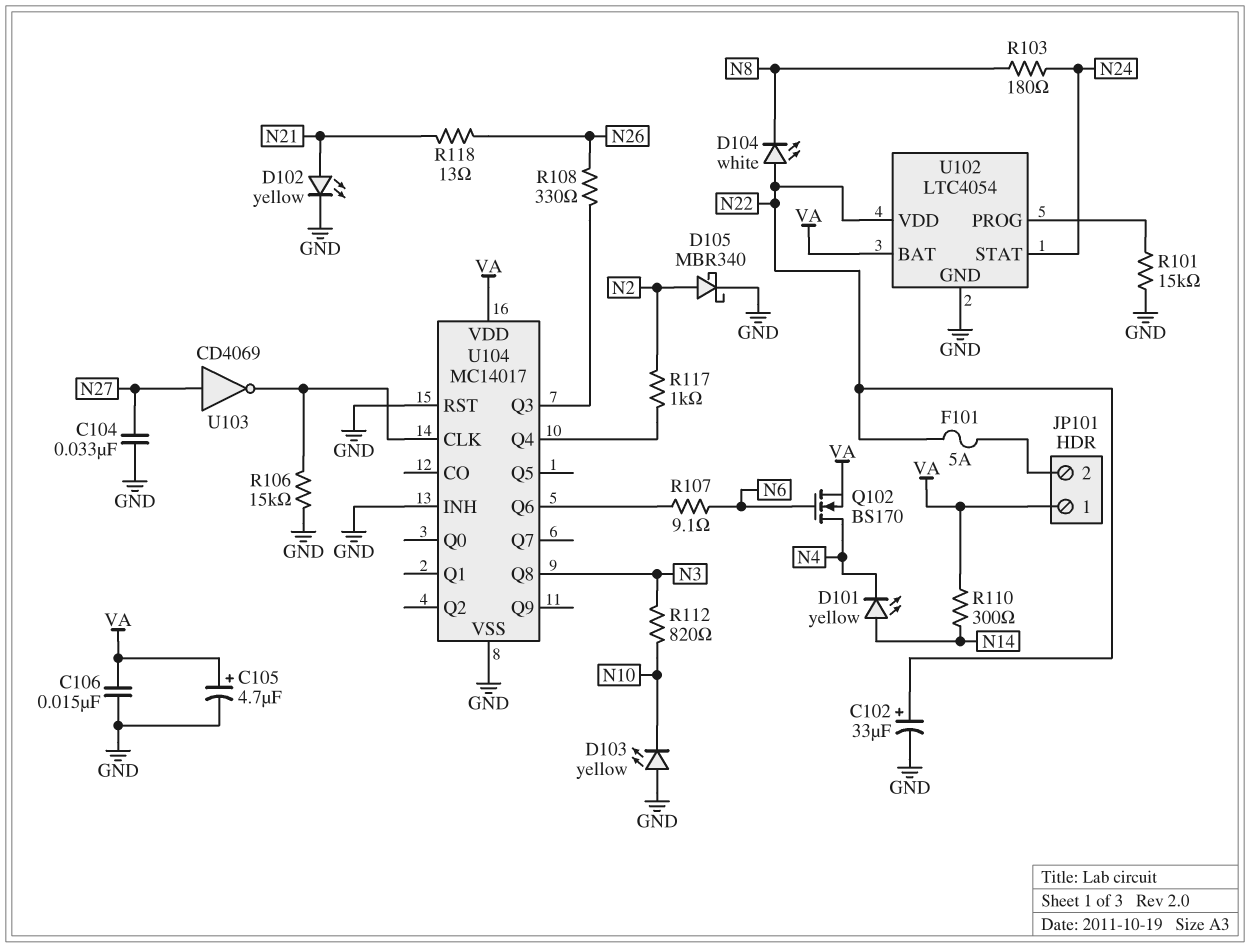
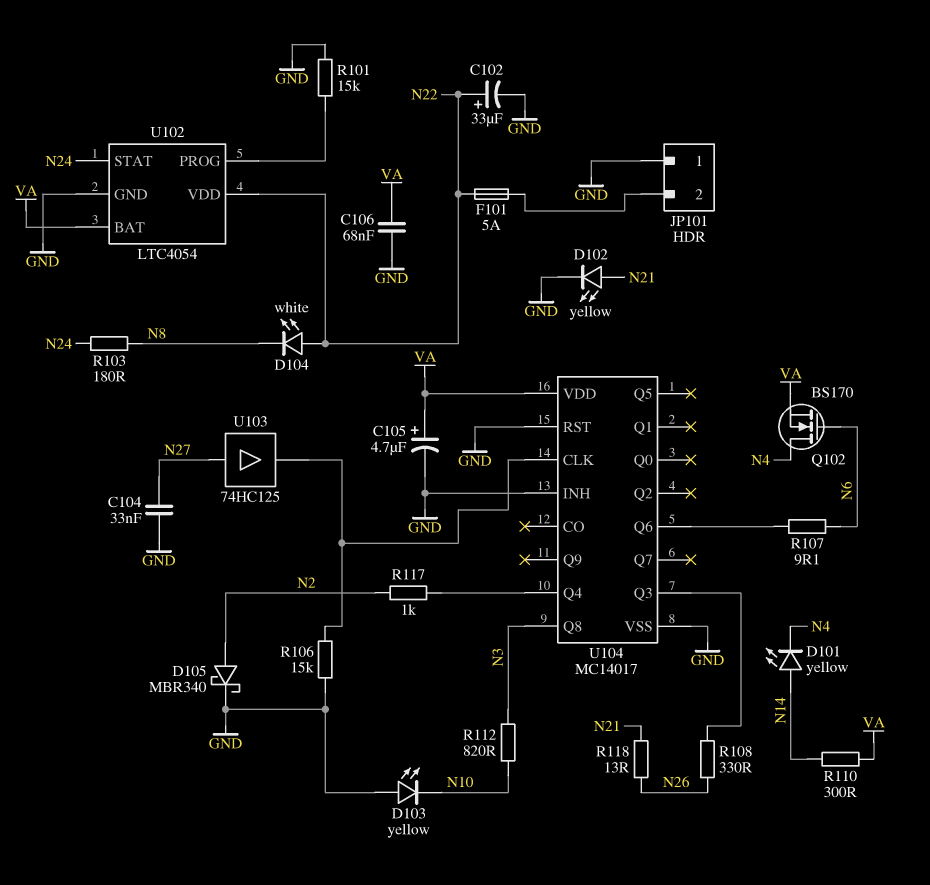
C106: 15nF (GND, VA) -> 68nF (GND, VA)
JP101 pin 1: VA -> GND
U103: NOT CD4069 (in N27, out U104/CLK) -> buffer 74HC125 (in N27, out U104/CLK)

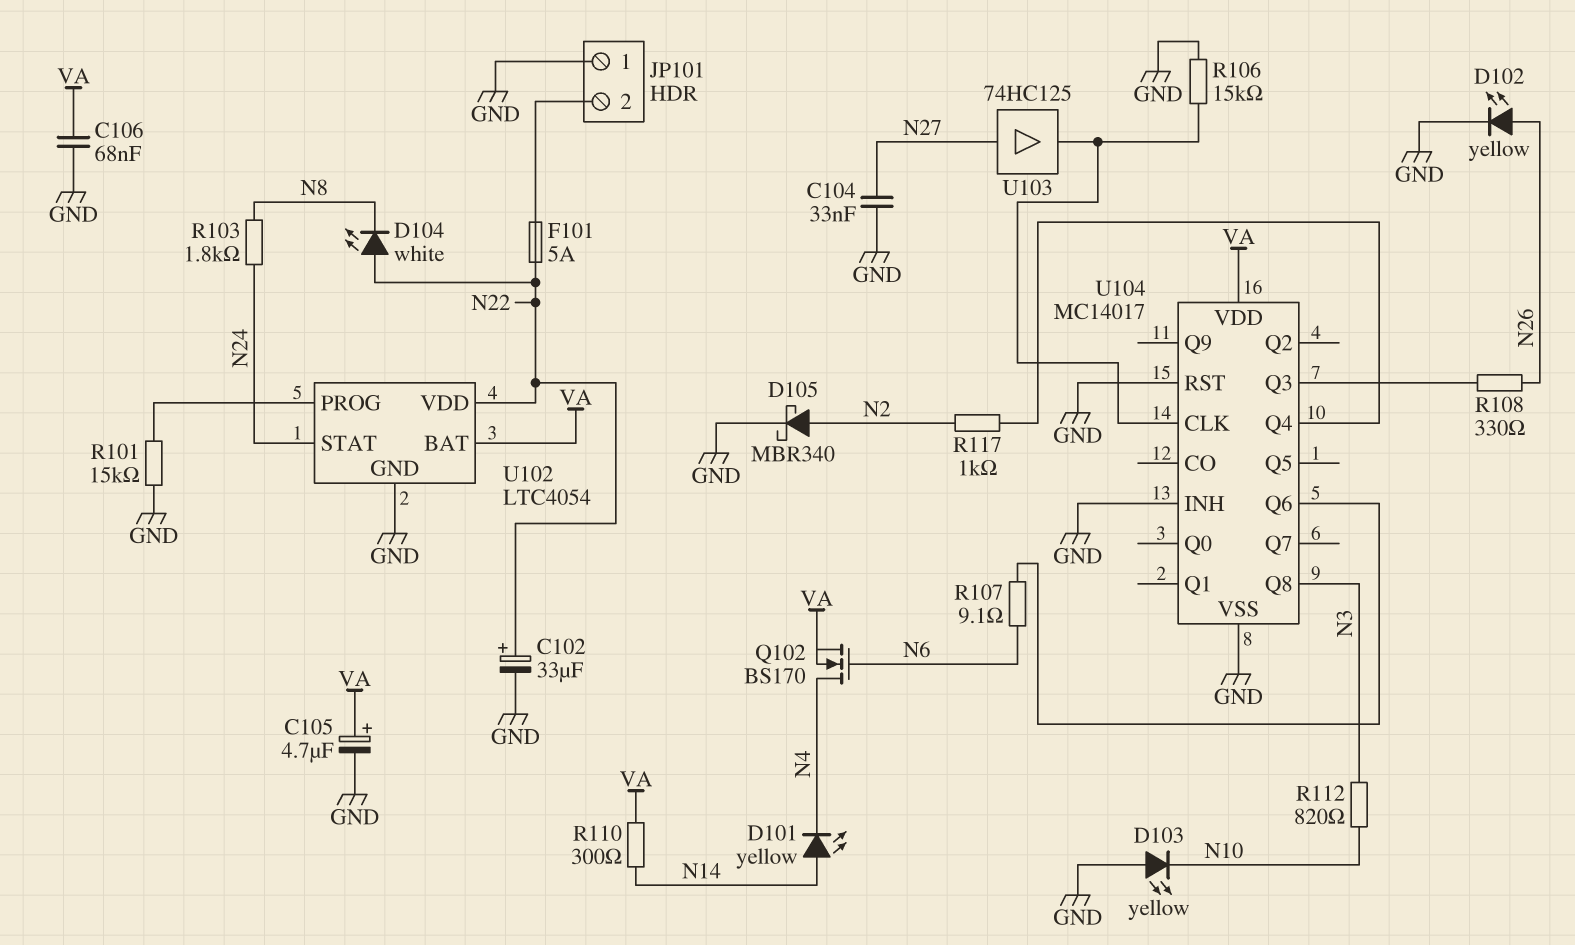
D102: LED yellow (A N21, K GND) -> LED yellow (A N26, K GND)
R103: 180 (N8, N24) -> 1.8k (N8, N24)
R118: 13 (N21, N26) -> none

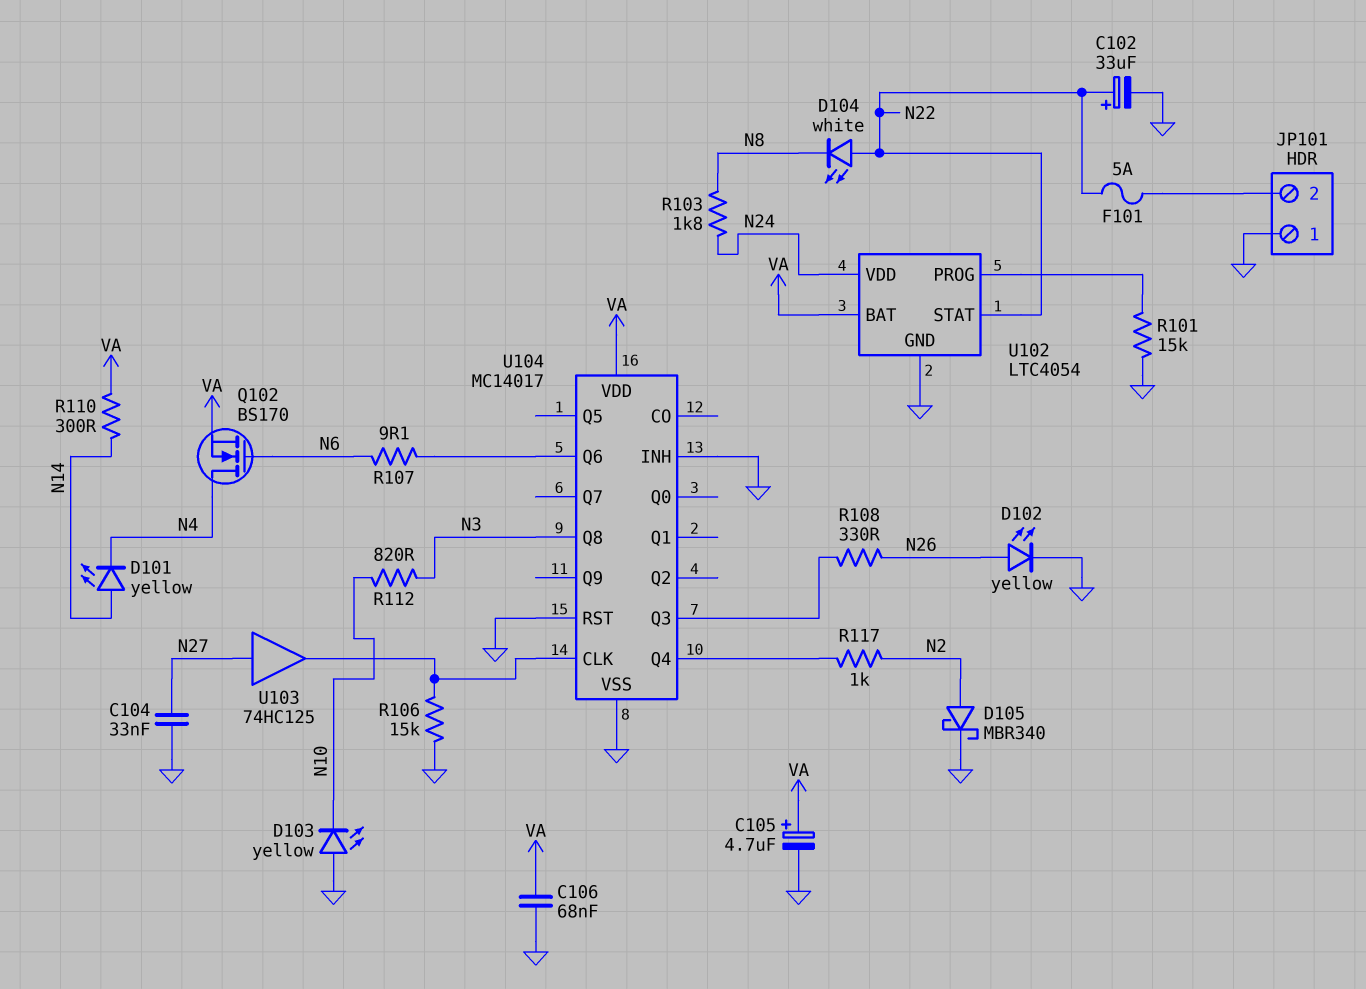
U102 pin STAT: N24 -> N22
U102 pin VDD: N22 -> N24

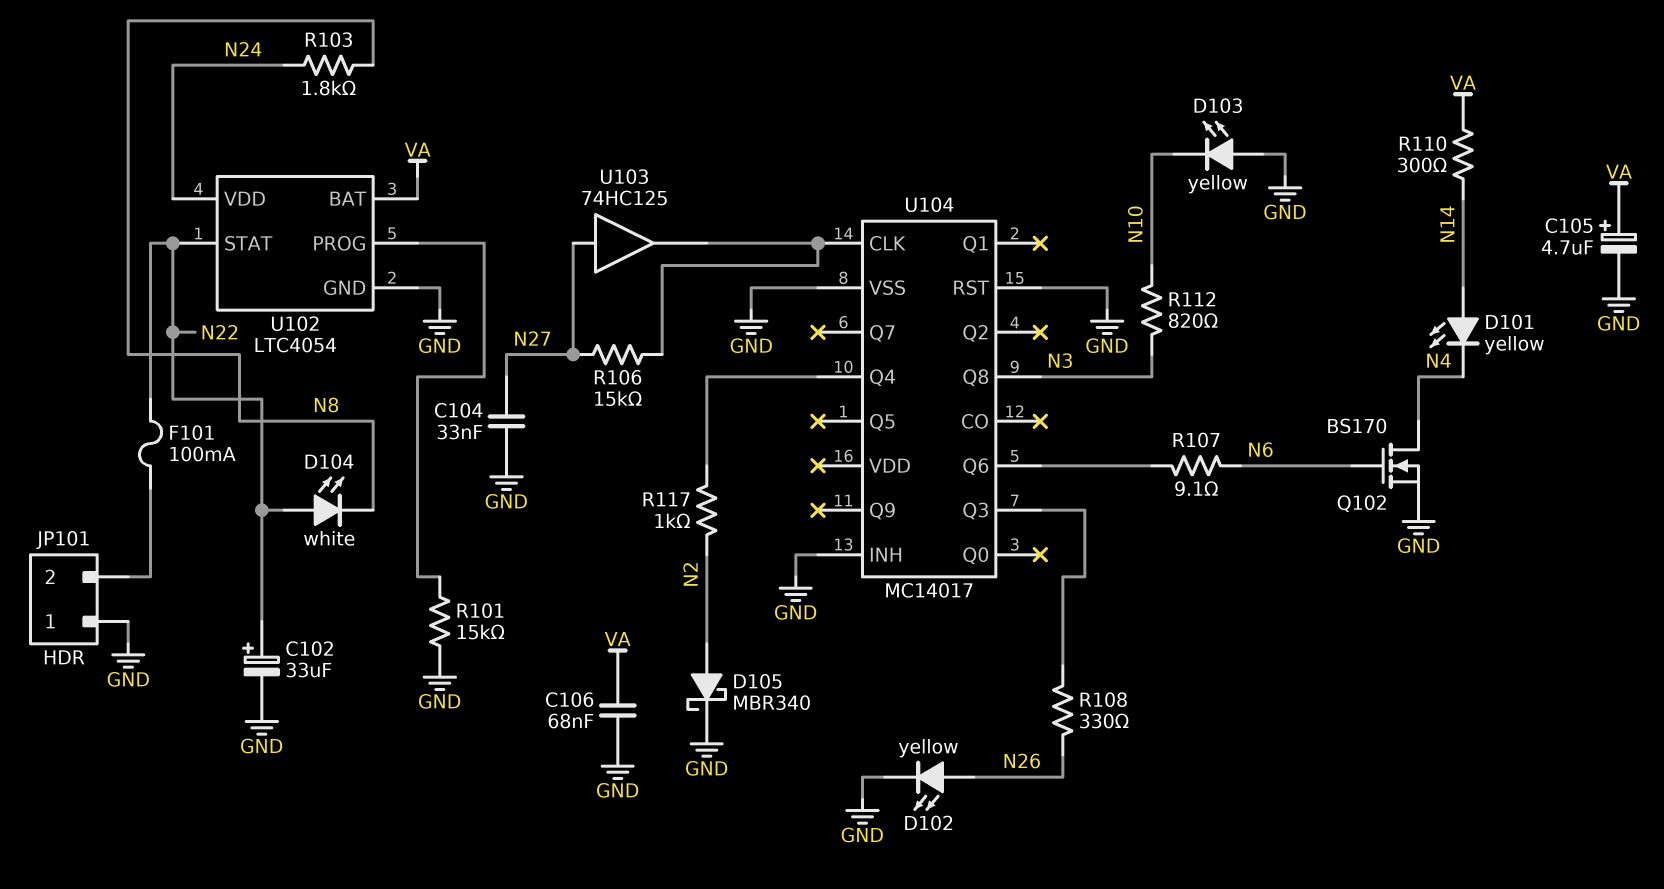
F101: 5A (JP101/2, N22) -> 100mA (JP101/2, N22)
Q102: NMOS BS170 (G N6, D N4, S VA) -> NMOS BS170 (G N6, D N4, S GND)
R106: 15k (GND, U104/CLK) -> 15k (N27, U104/CLK)
U104 pin VDD: VA -> none

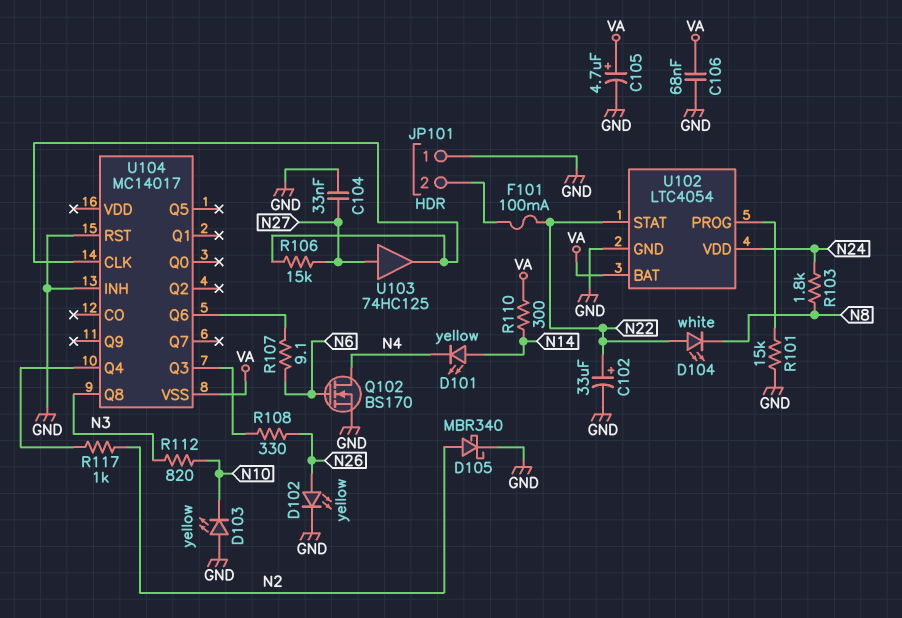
U104 pin VSS: GND -> VA

